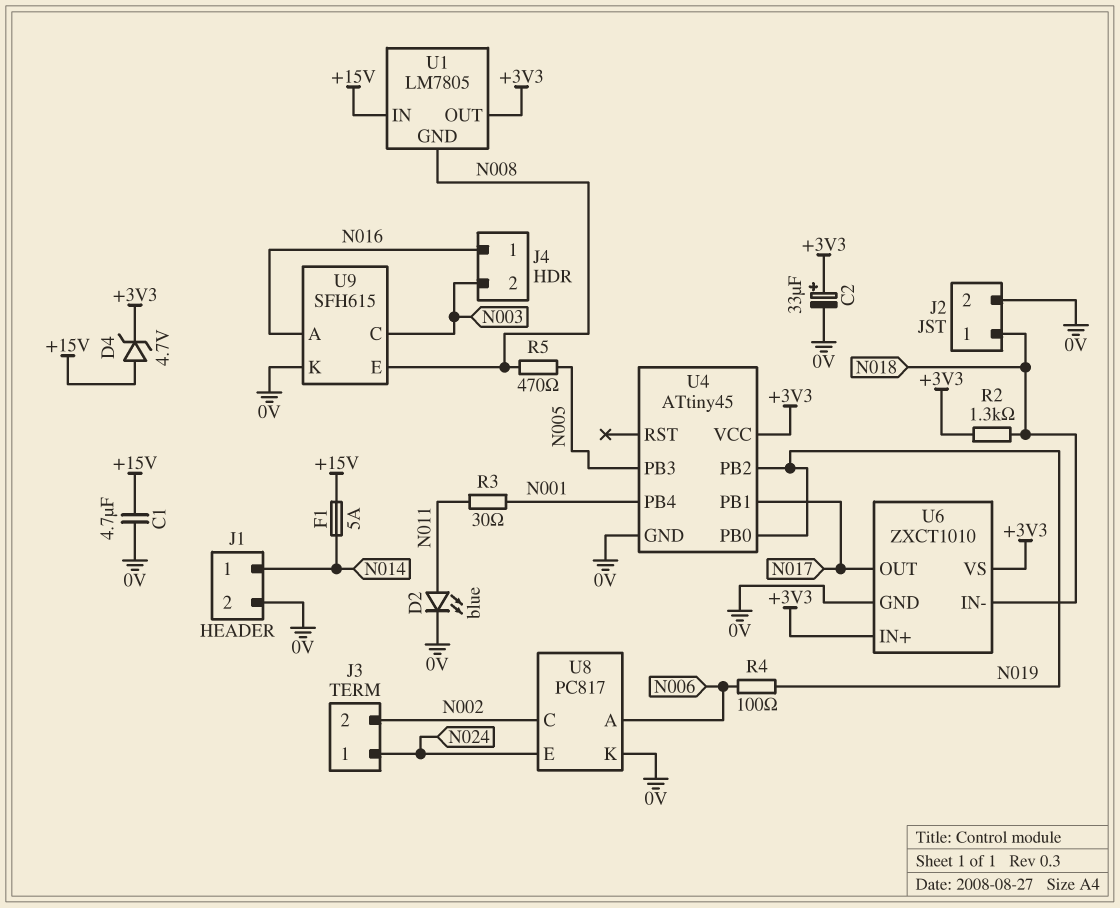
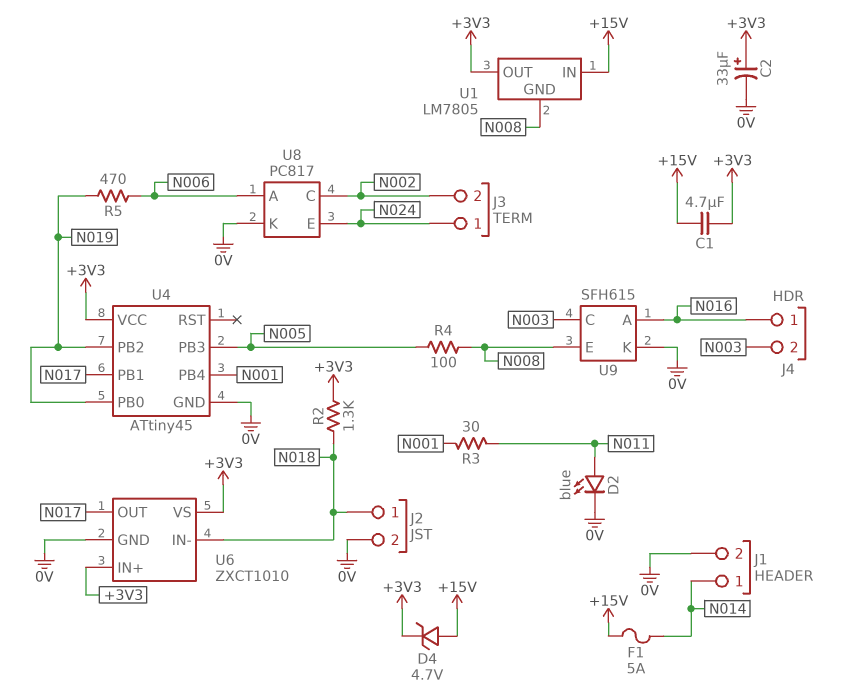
C1: 4.7uF (+15V, 0V) -> 4.7uF (+3V3, +15V)
R4: 100 (N006, N019) -> 100 (N005, N008)
R5: 470 (N005, N008) -> 470 (N006, N019)

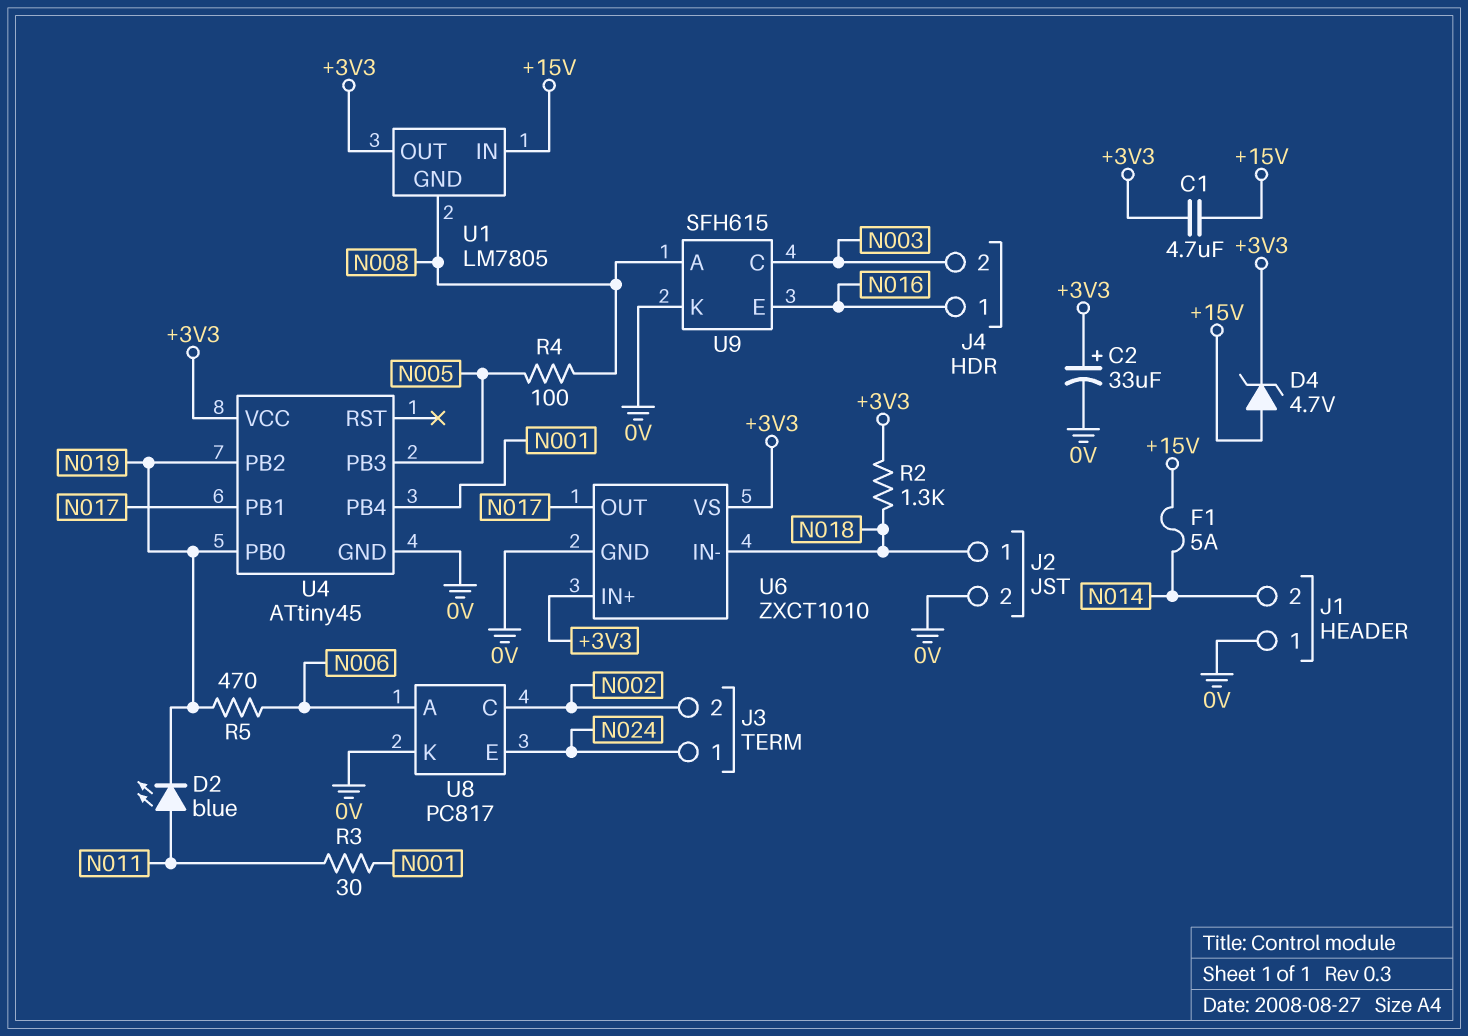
D2: LED blue (A N011, K 0V) -> LED blue (A N011, K N019)
J1 pin 1: N014 -> 0V
J1 pin 2: 0V -> N014
U9 pin A: N016 -> N008
U9 pin E: N008 -> N016

